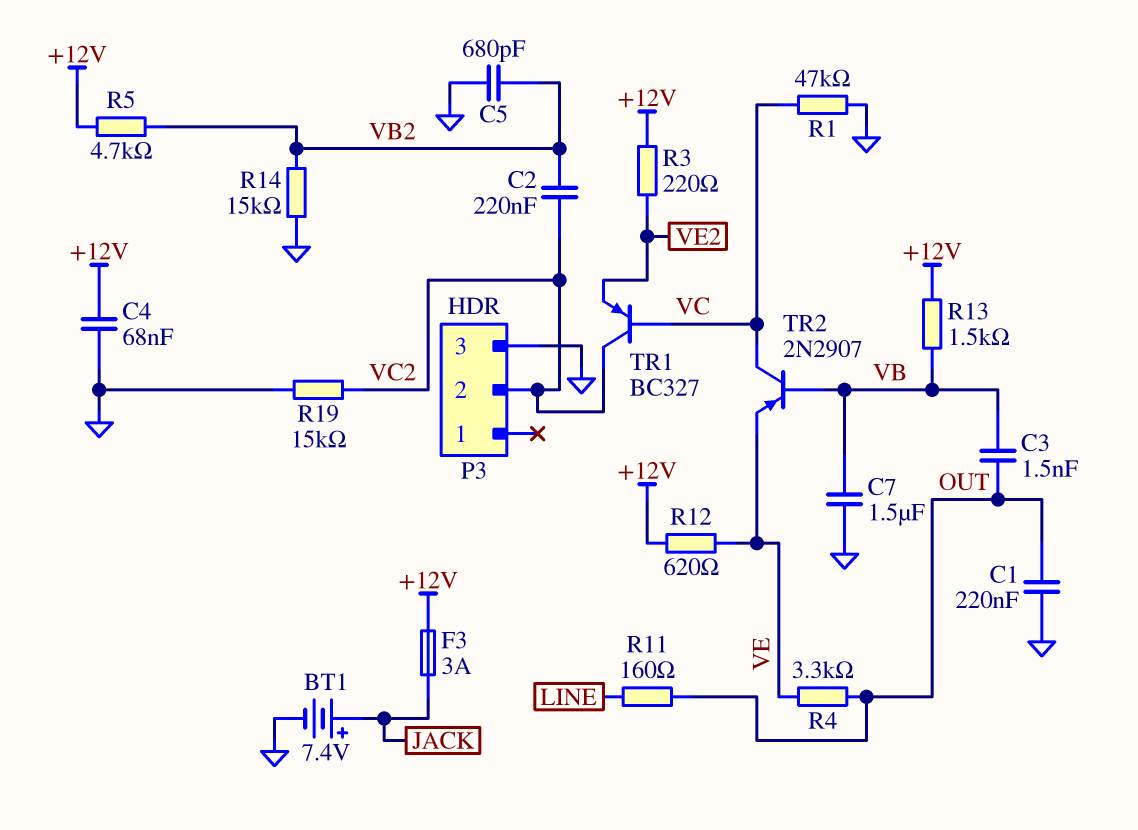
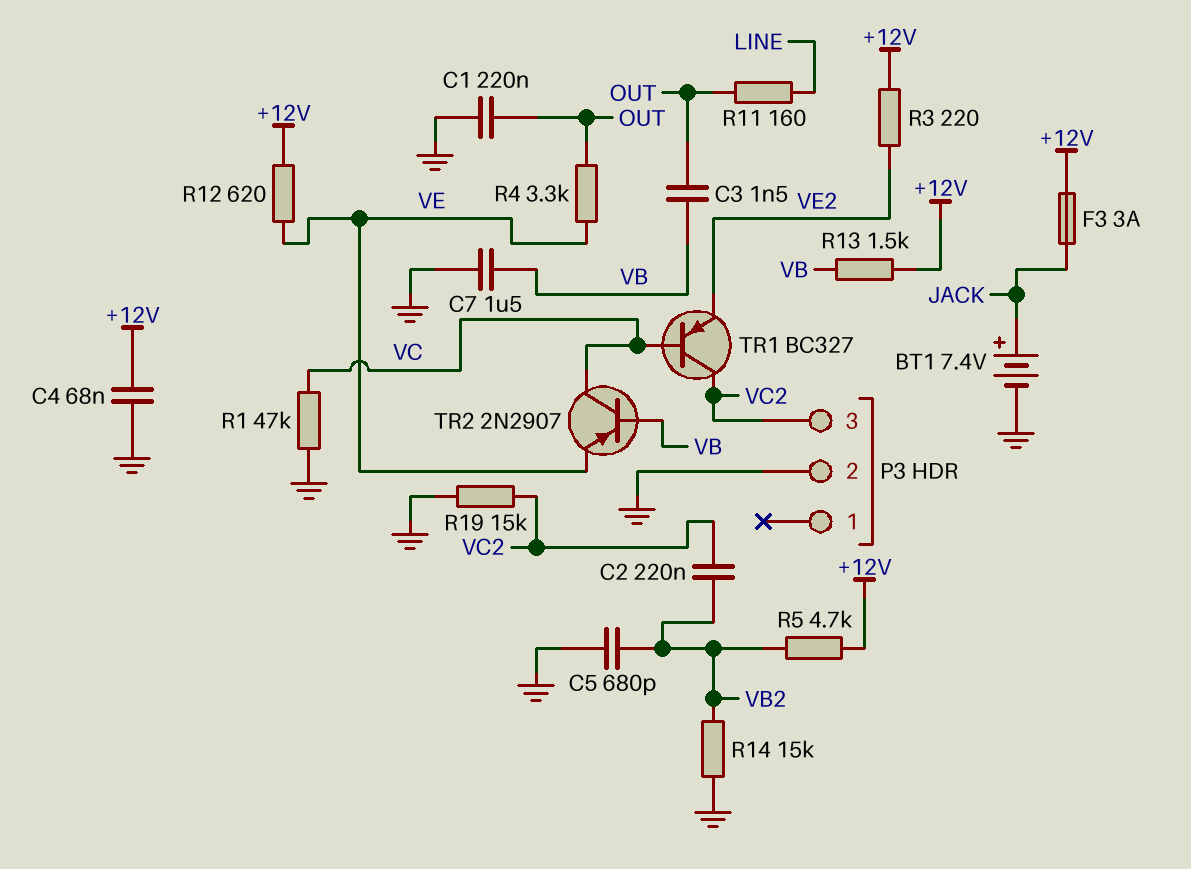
P3 pin 2: VC2 -> GND
P3 pin 3: GND -> VC2

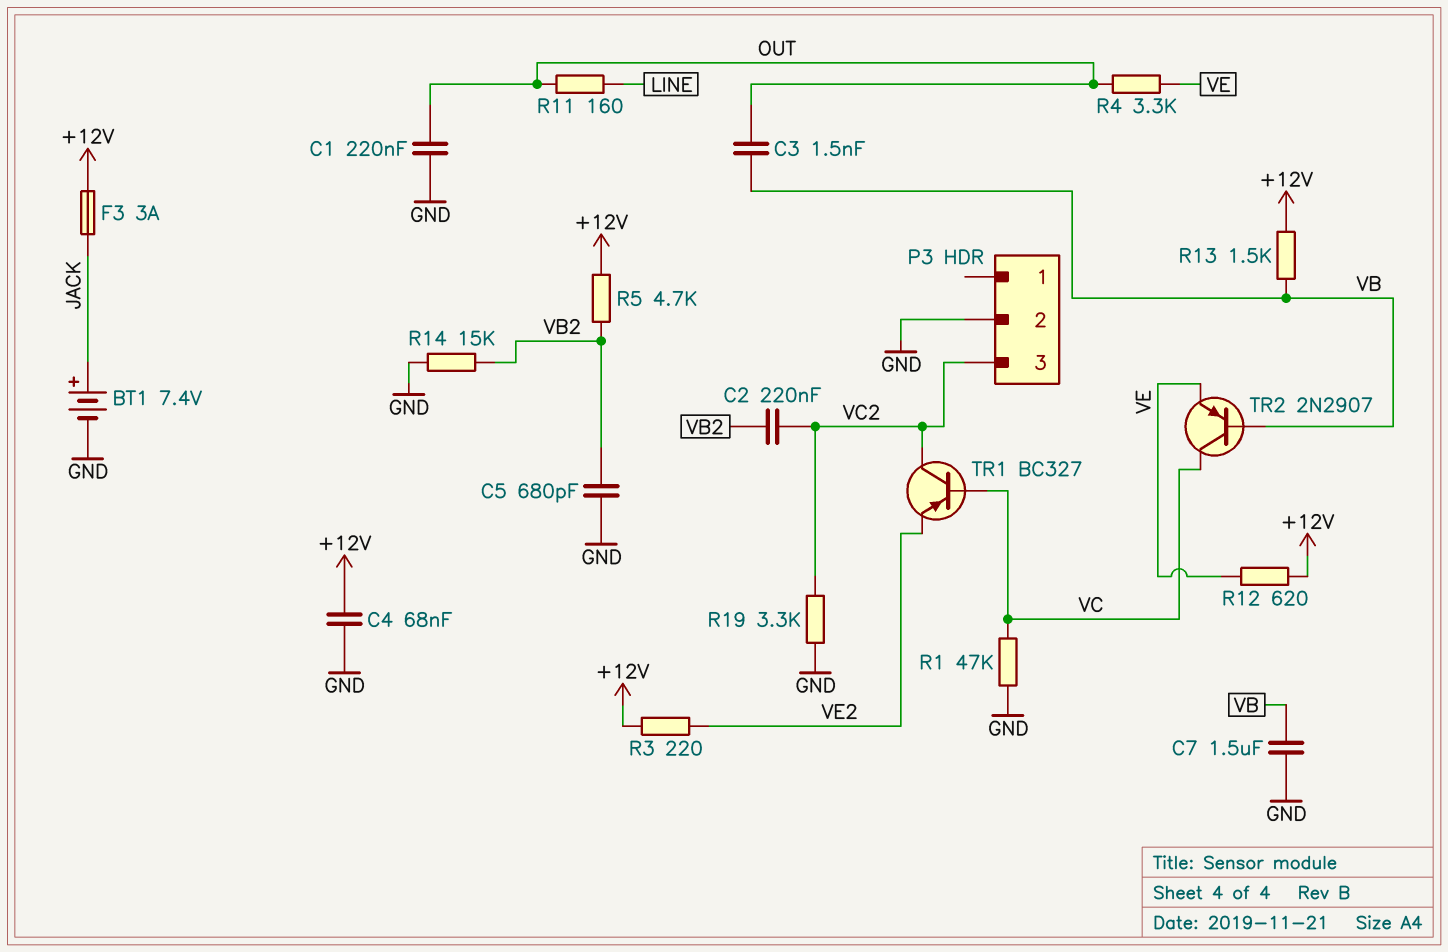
R19: 15k (GND, VC2) -> 3.3k (GND, VC2)

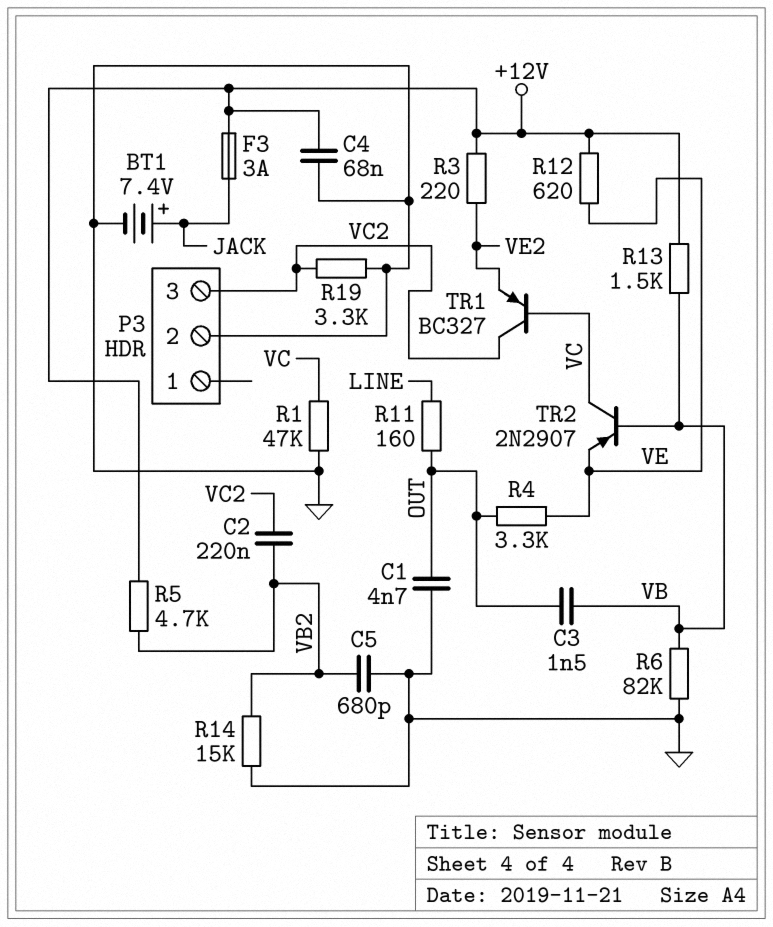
C1: 220nF (GND, OUT) -> 4.7nF (GND, OUT)
C7: 1.5uF (GND, VB) -> none
R6: none -> 82k (GND, VB)

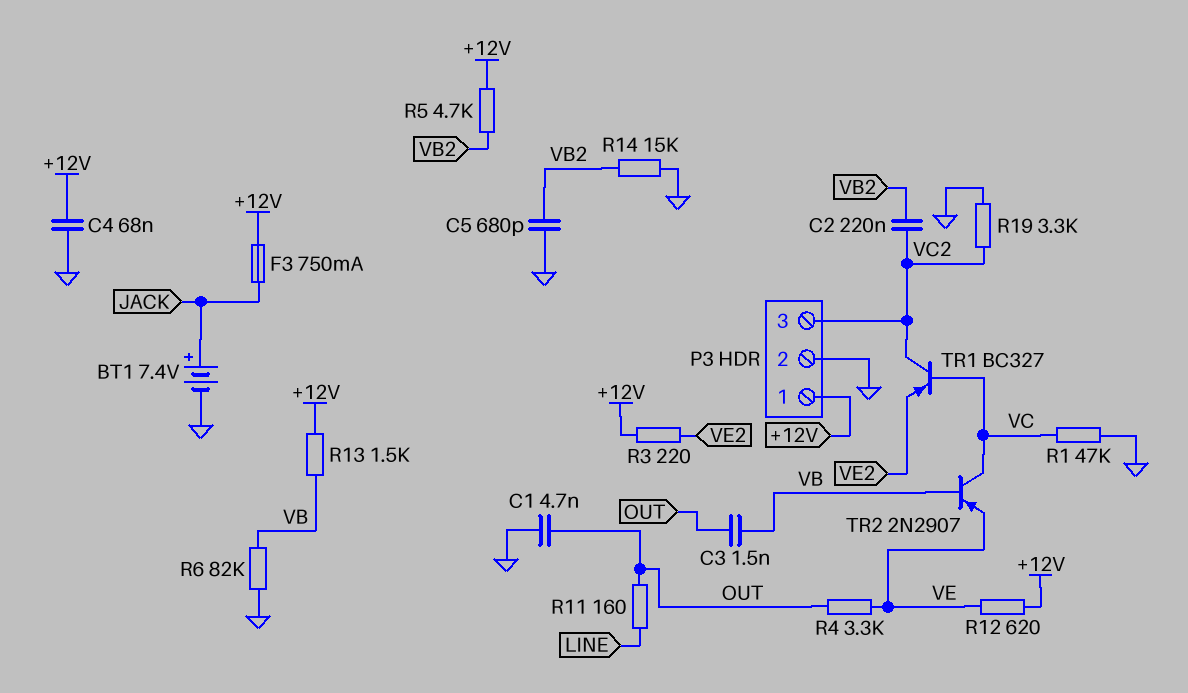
F3: 3A (+12V, JACK) -> 750mA (+12V, JACK)
P3 pin 1: none -> +12V

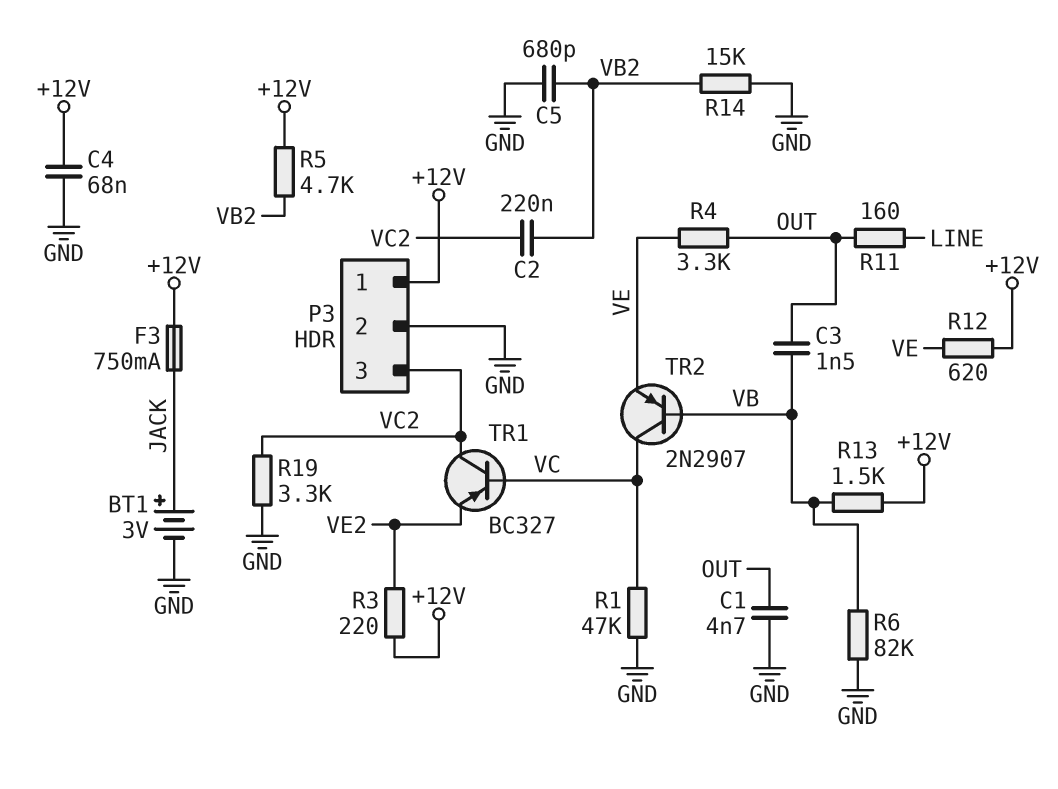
BT1: 7.4V (plus JACK, minus GND) -> 3V (plus JACK, minus GND)

